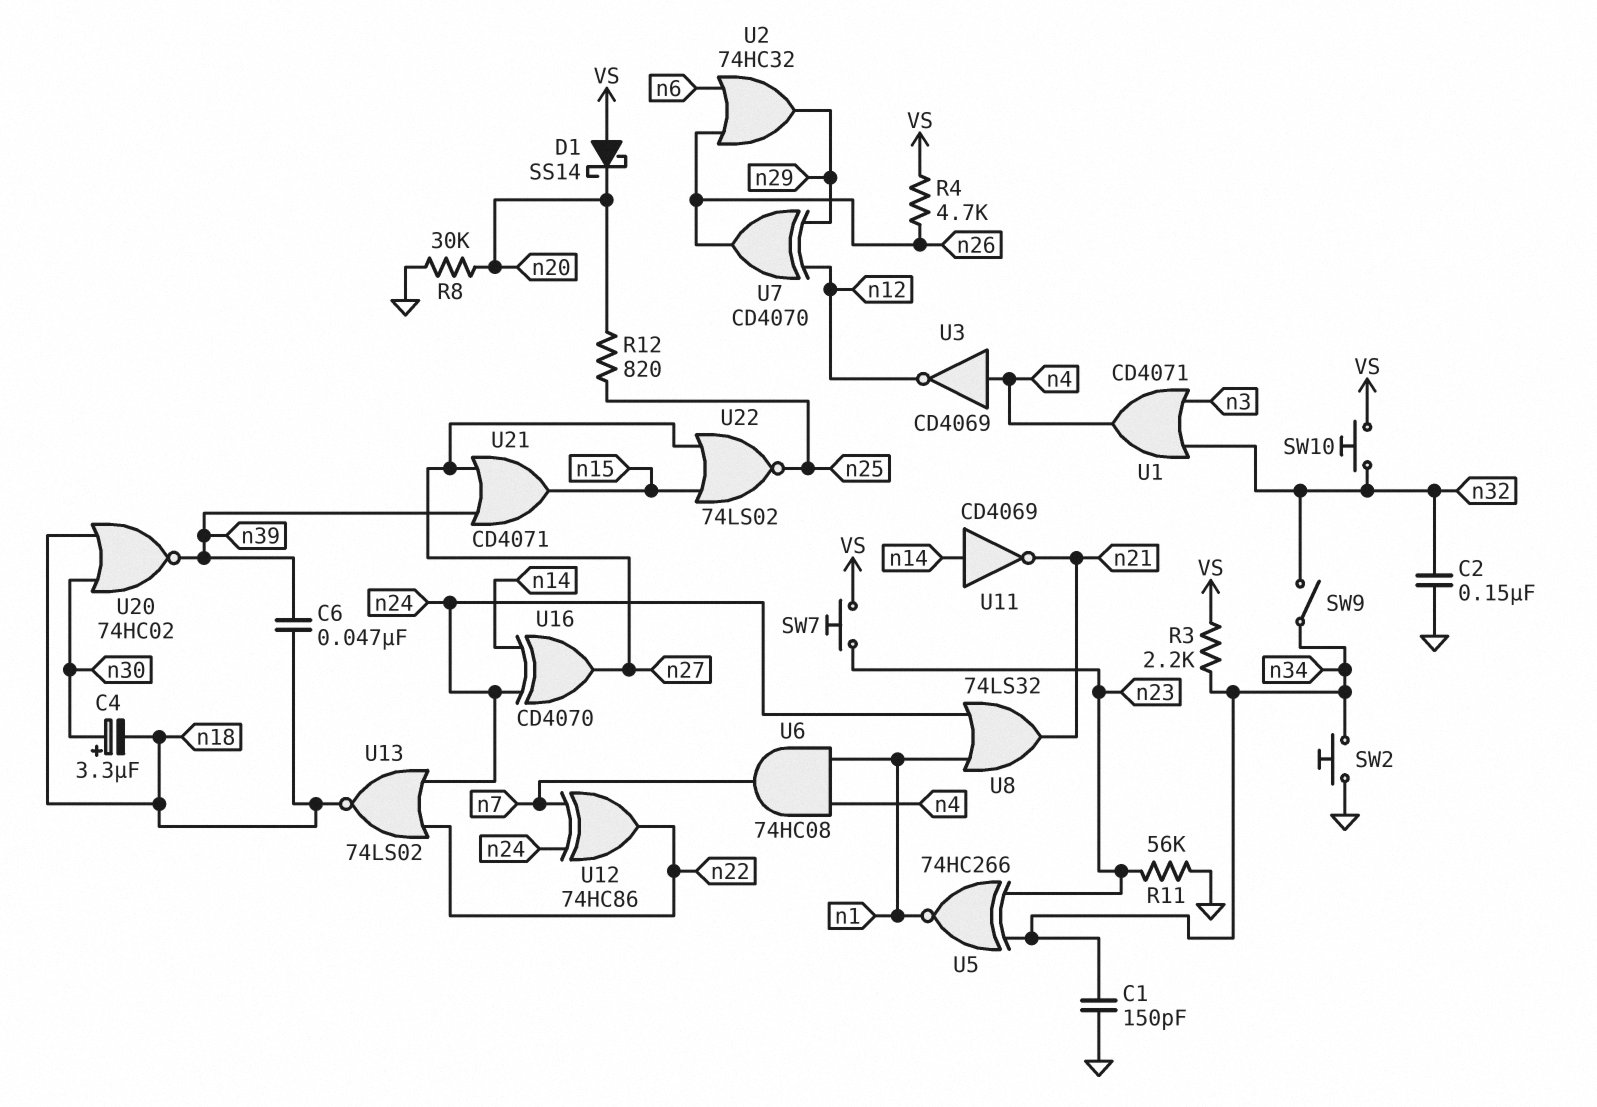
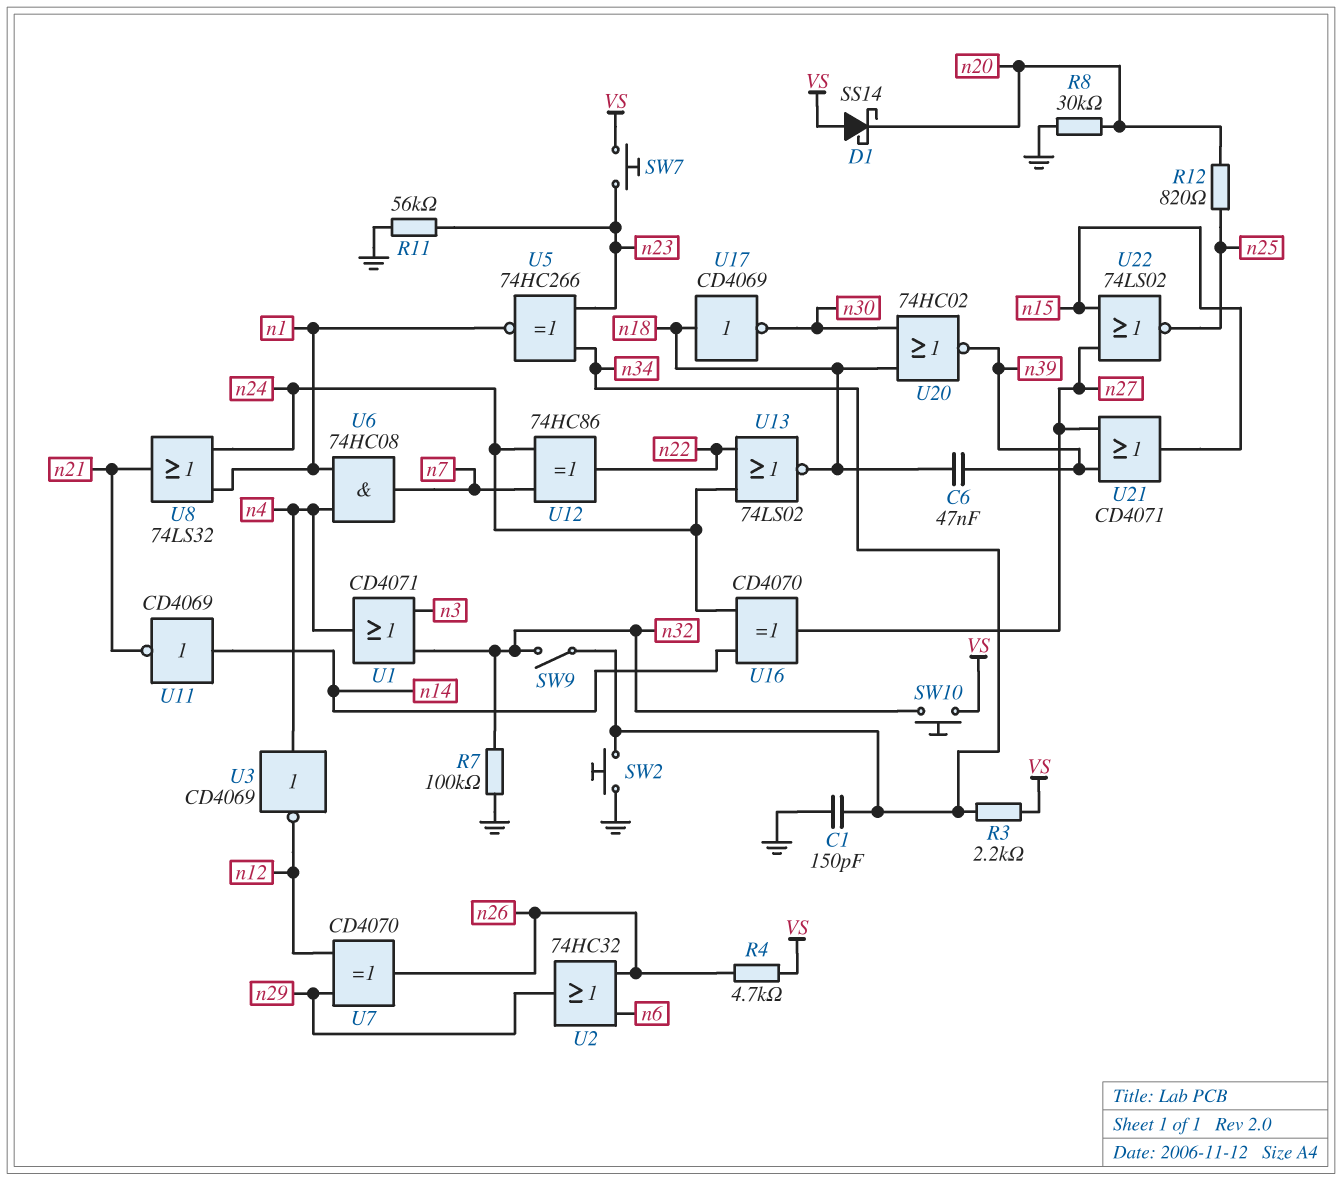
C2: 150nF (GND, n32) -> none
C4: 3.3uF (plus n30, minus n18) -> none
R7: none -> 100k (GND, n32)
U17: none -> NOT CD4069 (in n18, out n30)

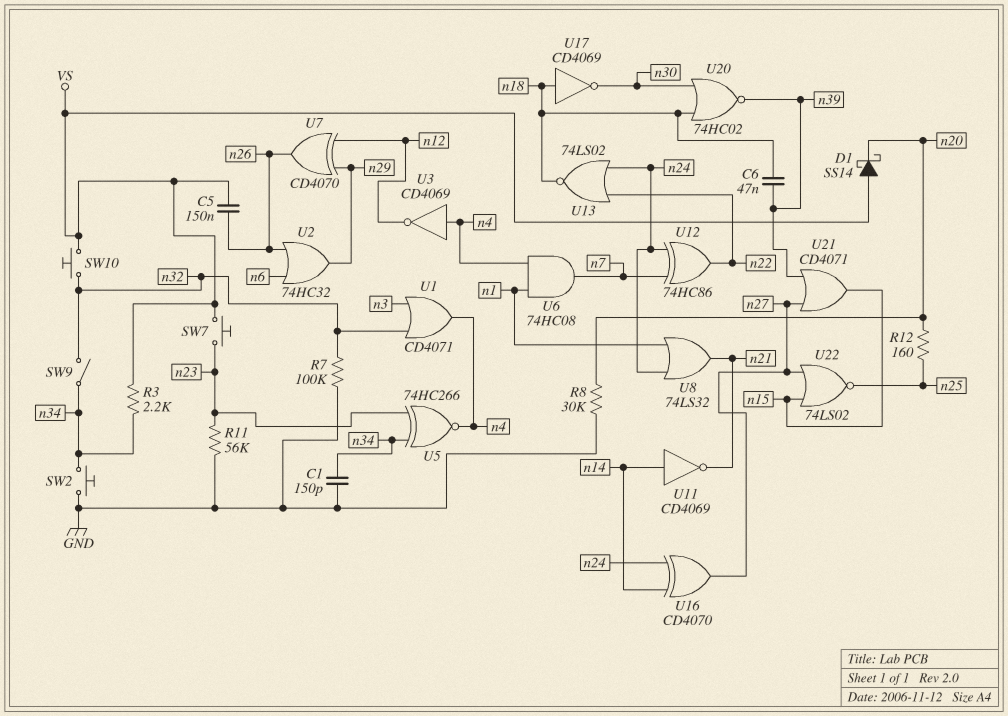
C5: none -> 150nF (VS, n26)
R4: 4.7k (VS, n26) -> none
R12: 820 (n20, n25) -> 160 (n20, n25)
U5: XNOR 74HC266 (in n23, in n34, out n1) -> XNOR 74HC266 (in n23, in n34, out n4)

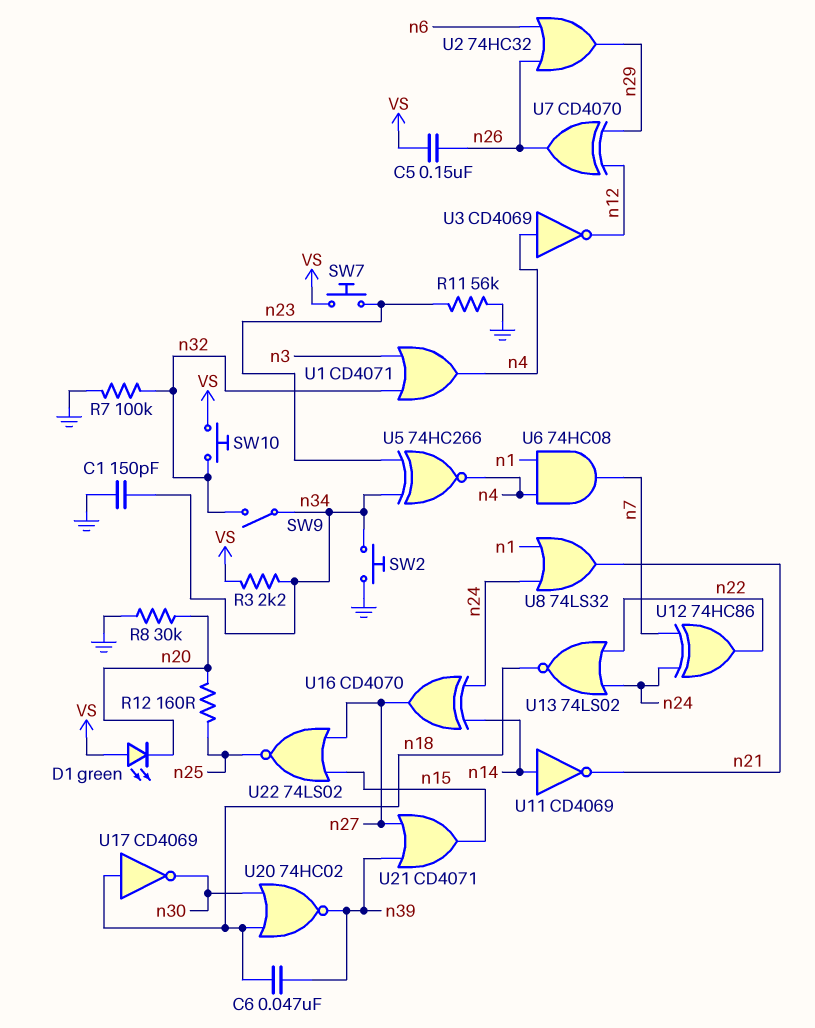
D1: schottky SS14 (A VS, K n20) -> LED green (A VS, K n20)

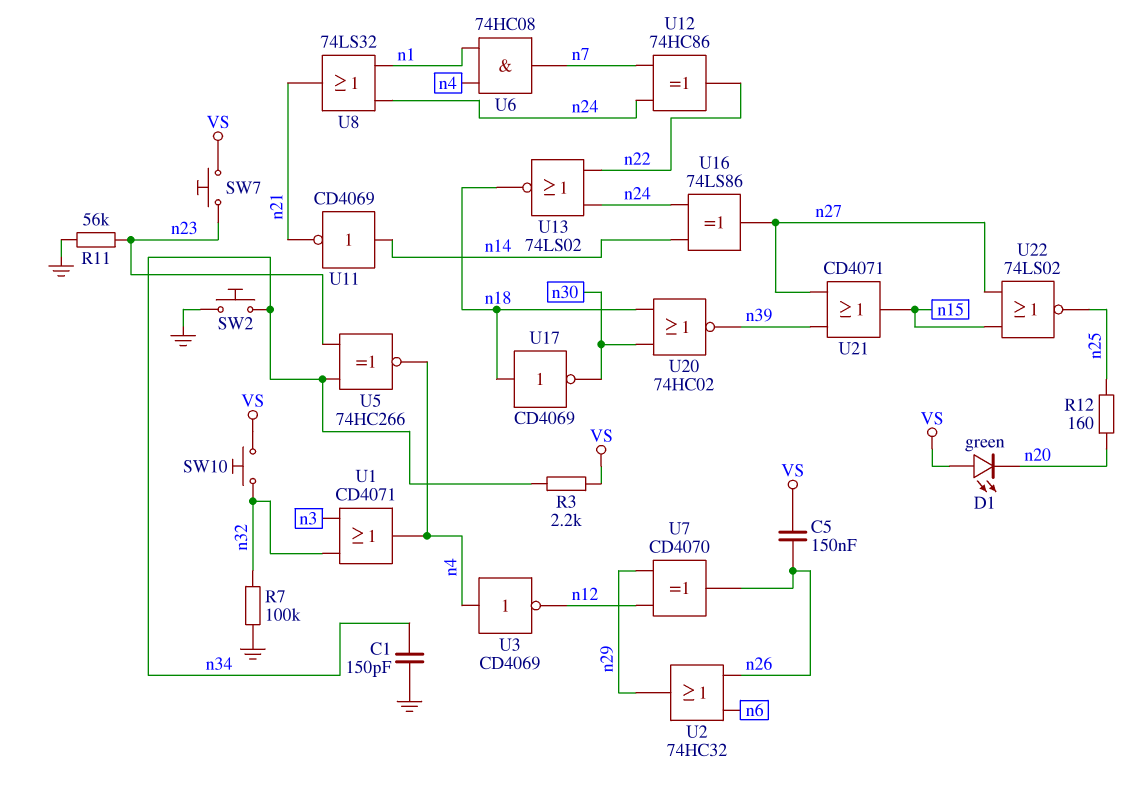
C6: 47nF (n18, n39) -> none
R8: 30k (GND, n20) -> none
SW9: switch (n32, n34) -> none
U16: XOR CD4070 (in n14, in n24, out n27) -> XOR 74LS86 (in n14, in n24, out n27)

